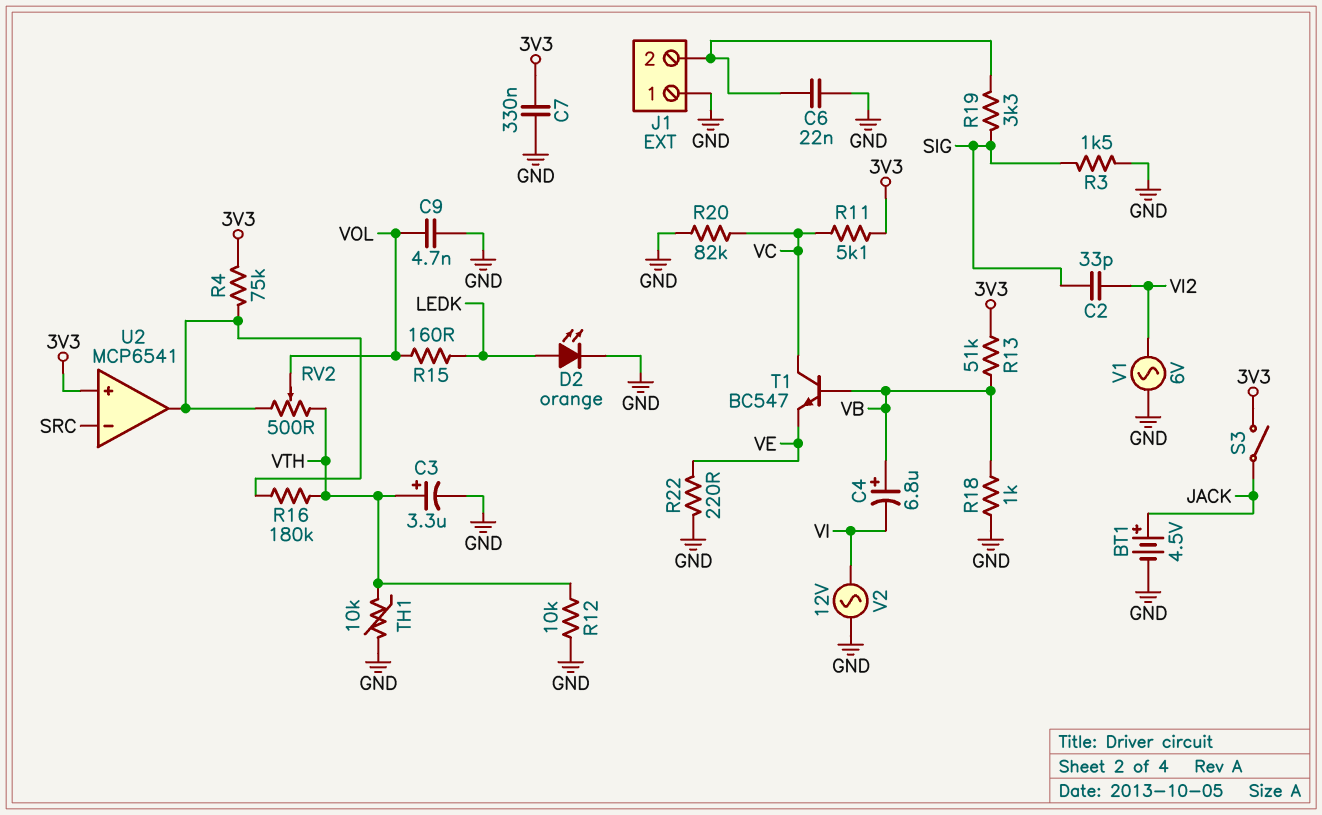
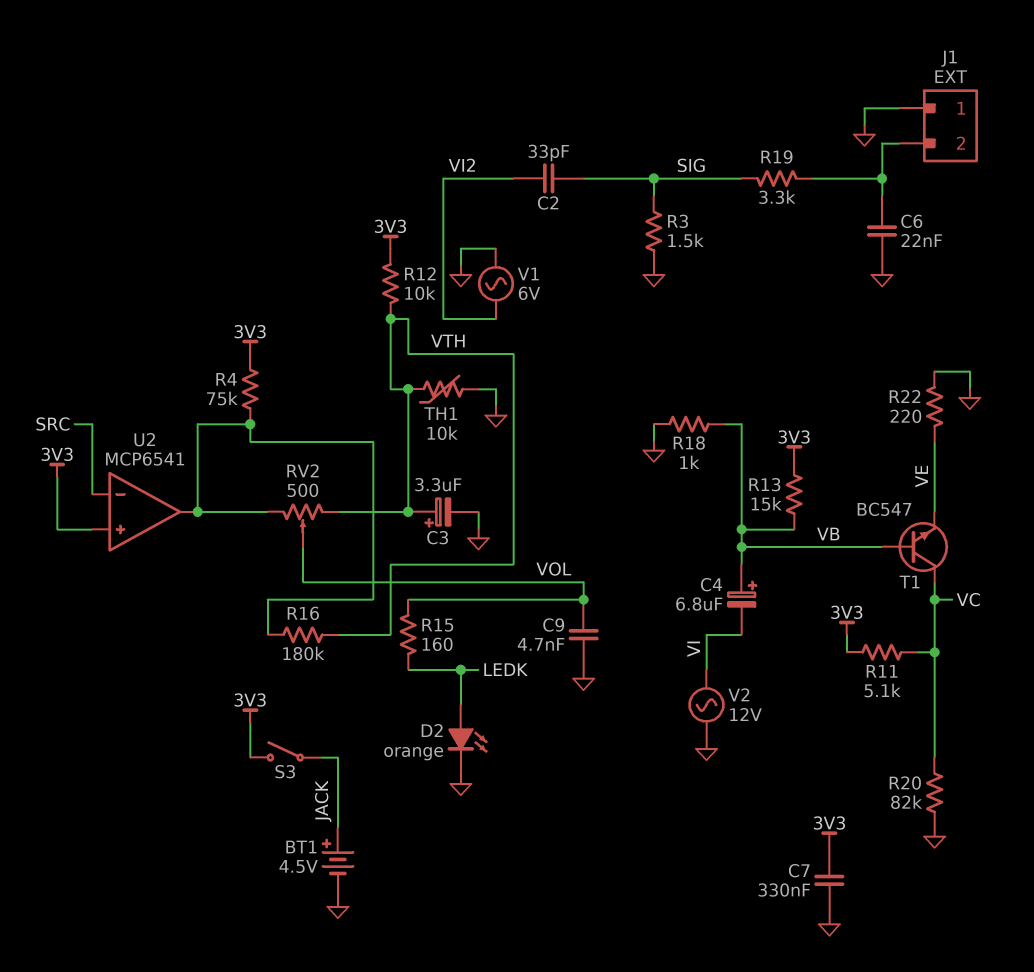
R12: 10k (GND, VTH) -> 10k (3V3, VTH)
R13: 51k (3V3, VB) -> 15k (3V3, VB)

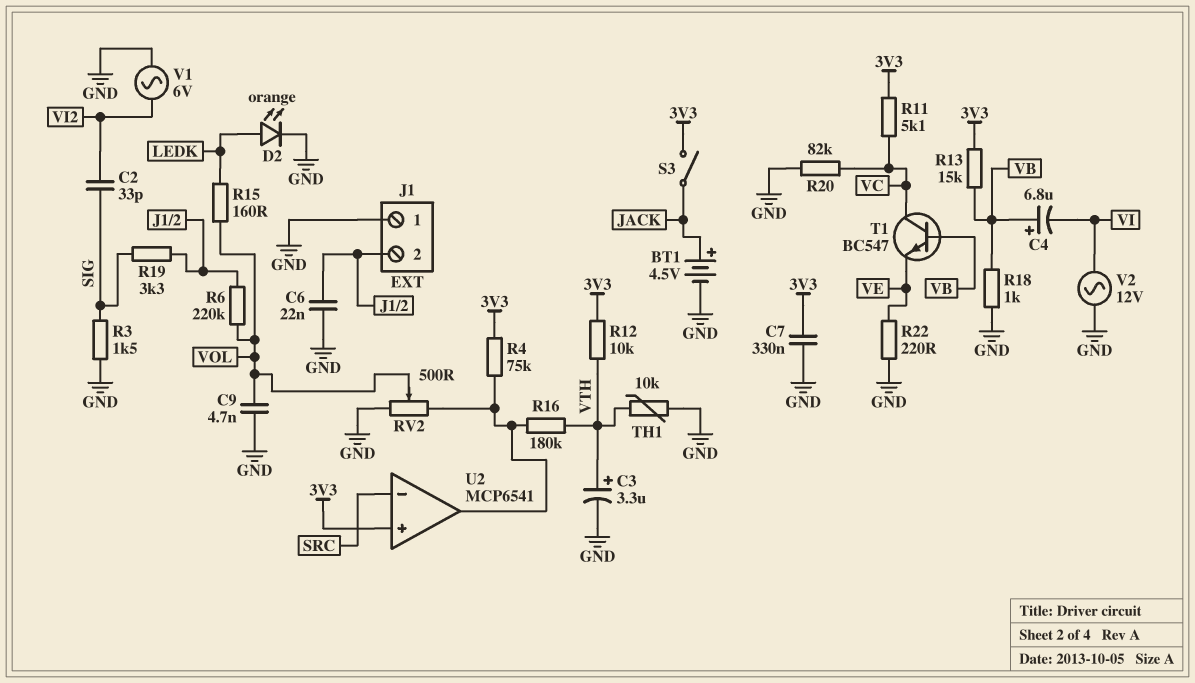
R6: none -> 220k (J1/2, VOL)
RV2: 500 (U2/out, VTH, wiper VOL) -> 500 (GND, U2/out, wiper VOL)

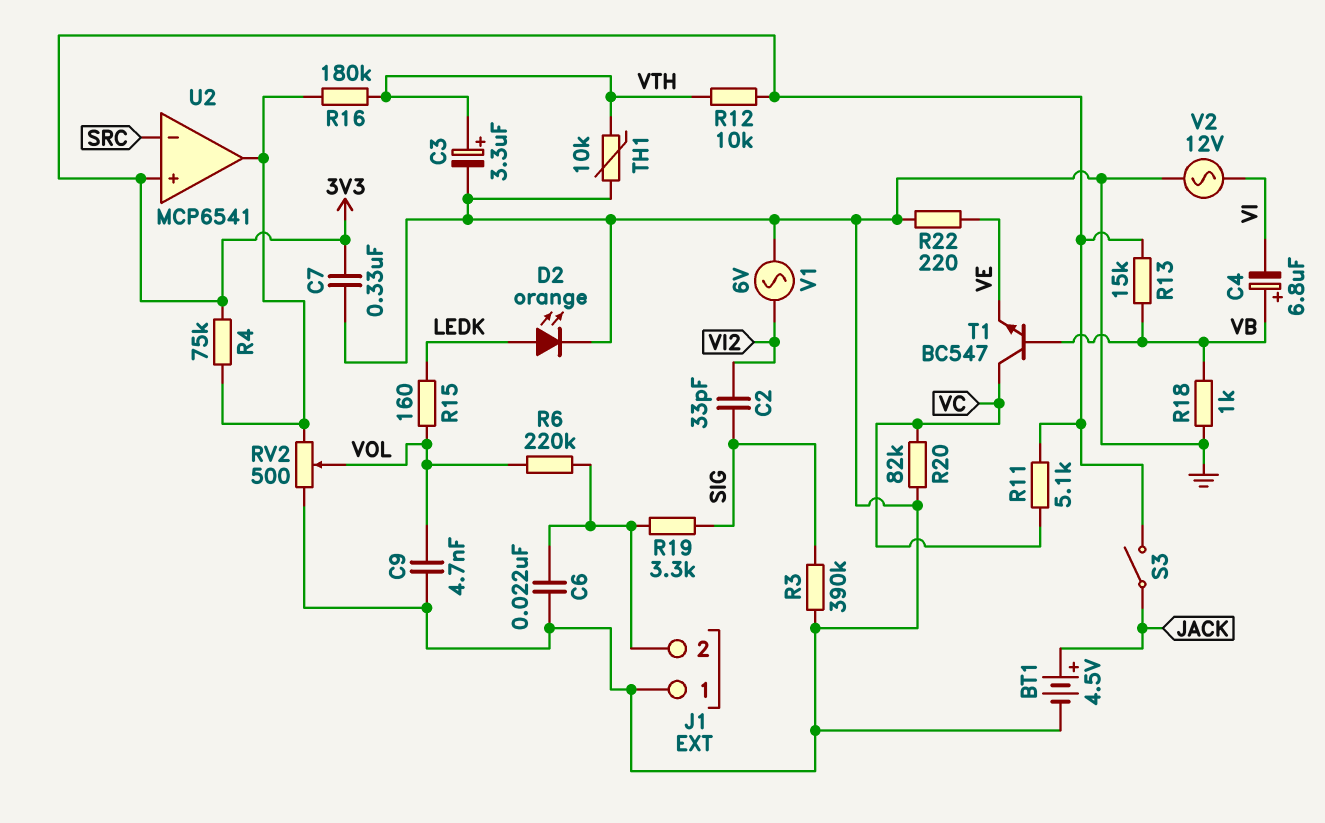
R3: 1.5k (GND, SIG) -> 390k (GND, SIG)

